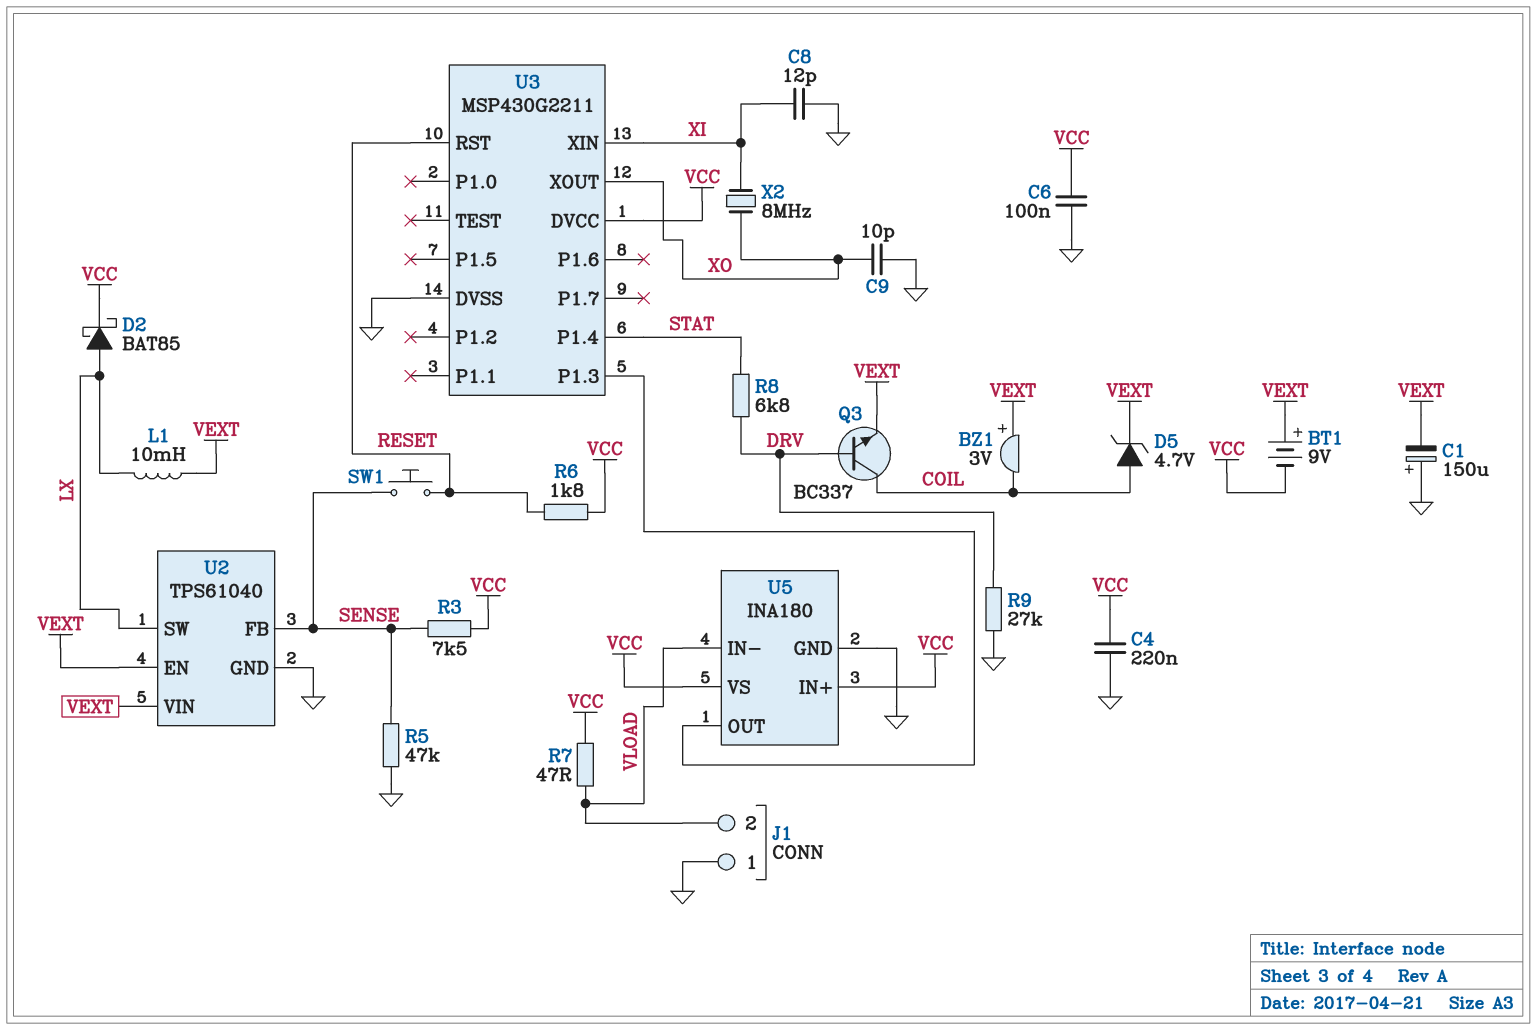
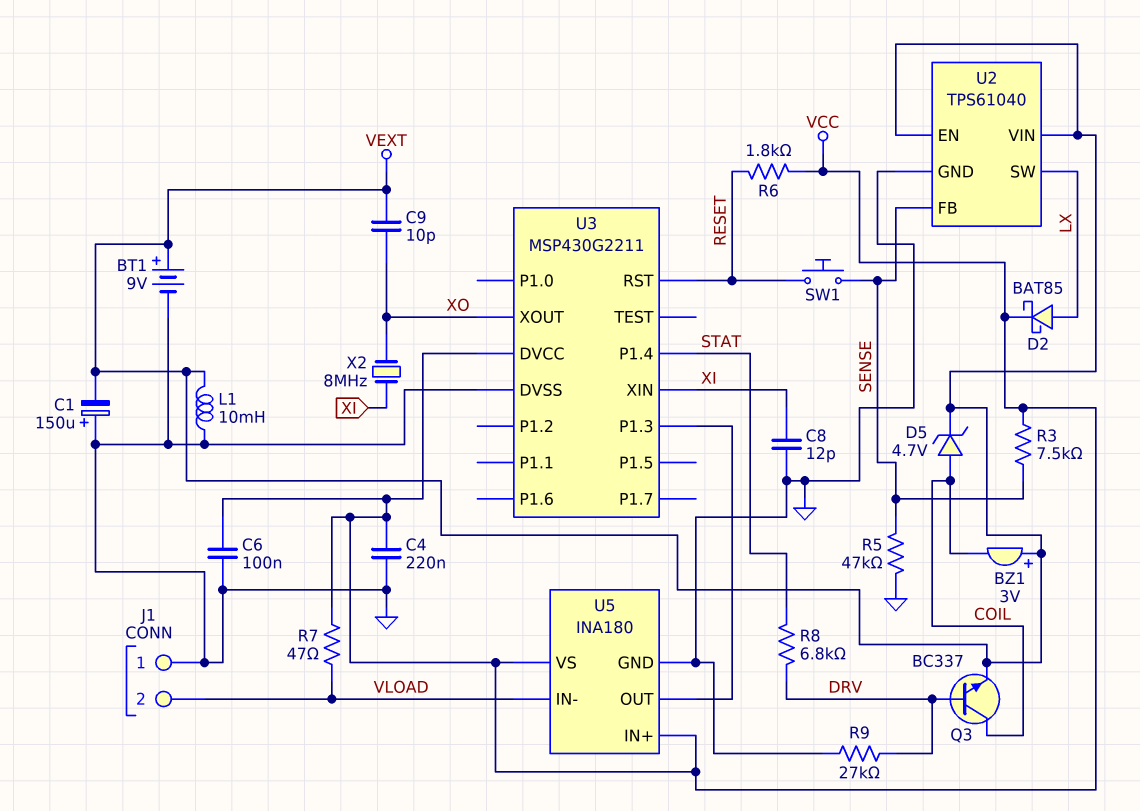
BT1: 9V (plus VEXT, minus VCC) -> 9V (plus VEXT, minus GND)
C9: 10pF (GND, XO) -> 10pF (VEXT, XO)
L1: 10mH (LX, VEXT) -> 10mH (GND, VEXT)

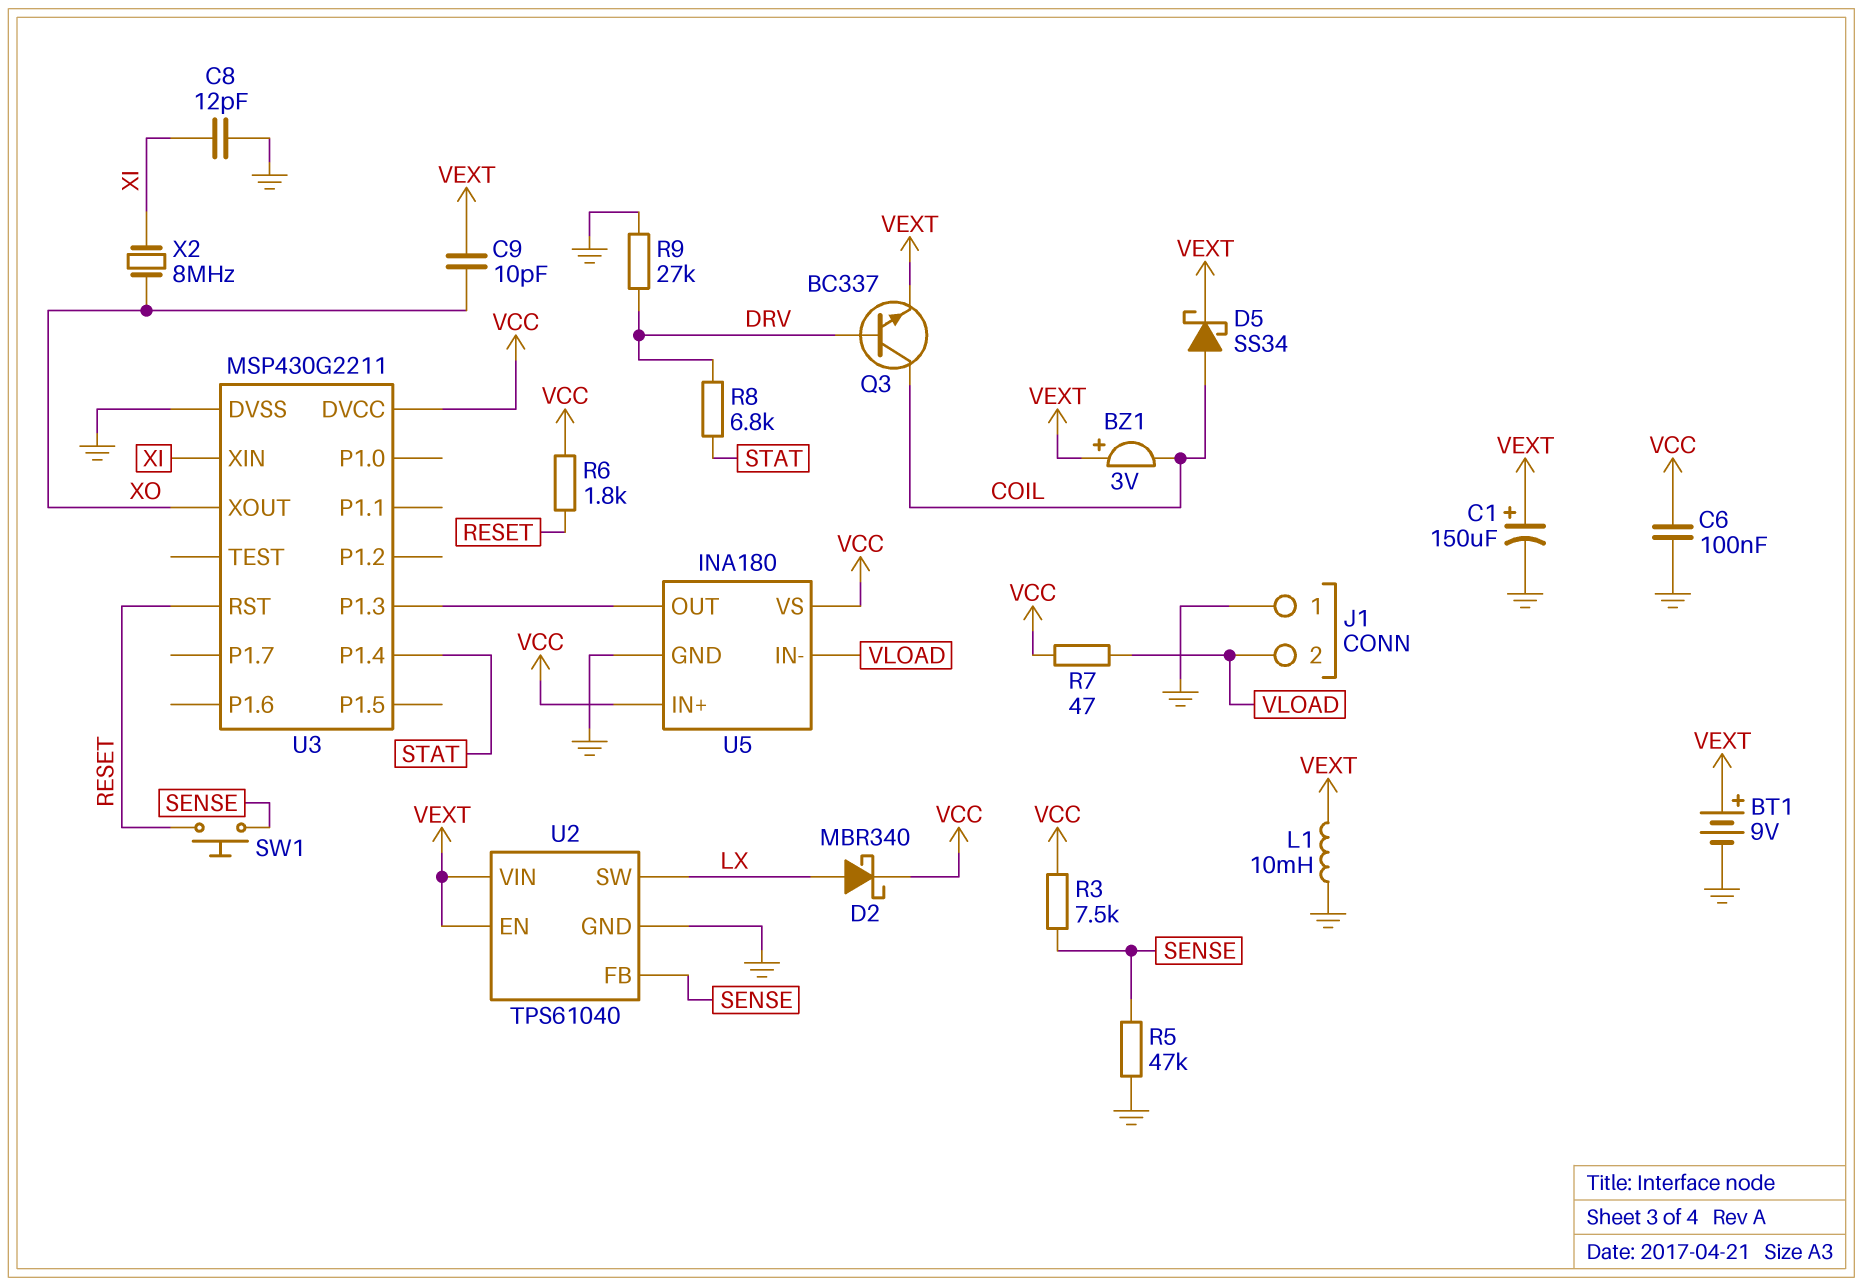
C1: 150uF (plus GND, minus VEXT) -> 150uF (plus VEXT, minus GND)
C4: 220nF (GND, VCC) -> none
D2: schottky BAT85 (A LX, K VCC) -> schottky MBR340 (A LX, K VCC)
D5: zener 4.7V (A COIL, K VEXT) -> schottky SS34 (A COIL, K VEXT)

